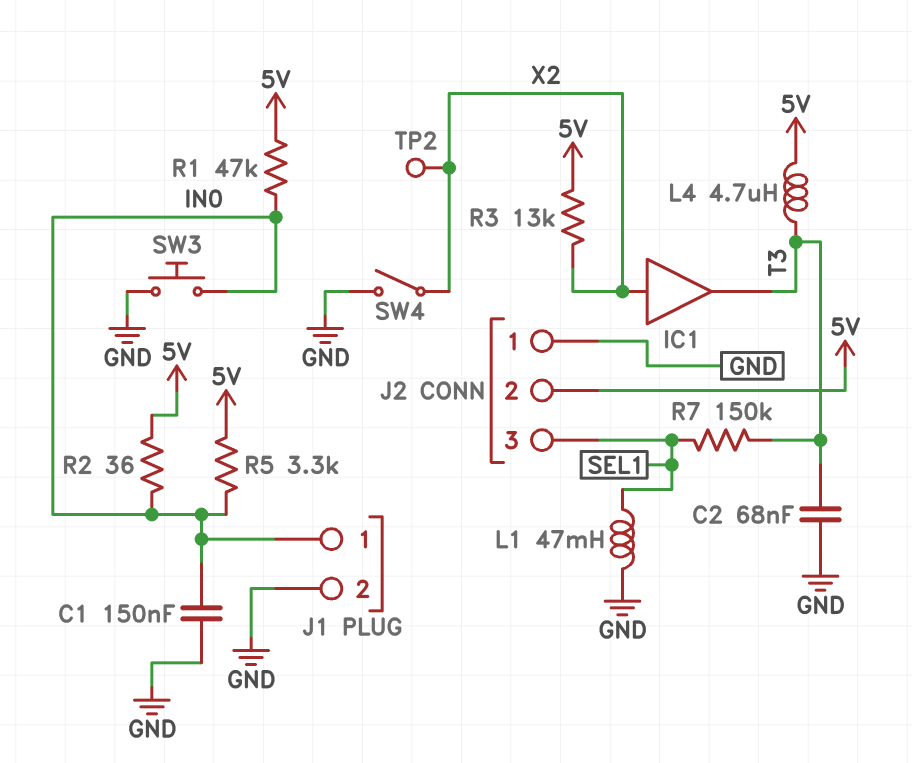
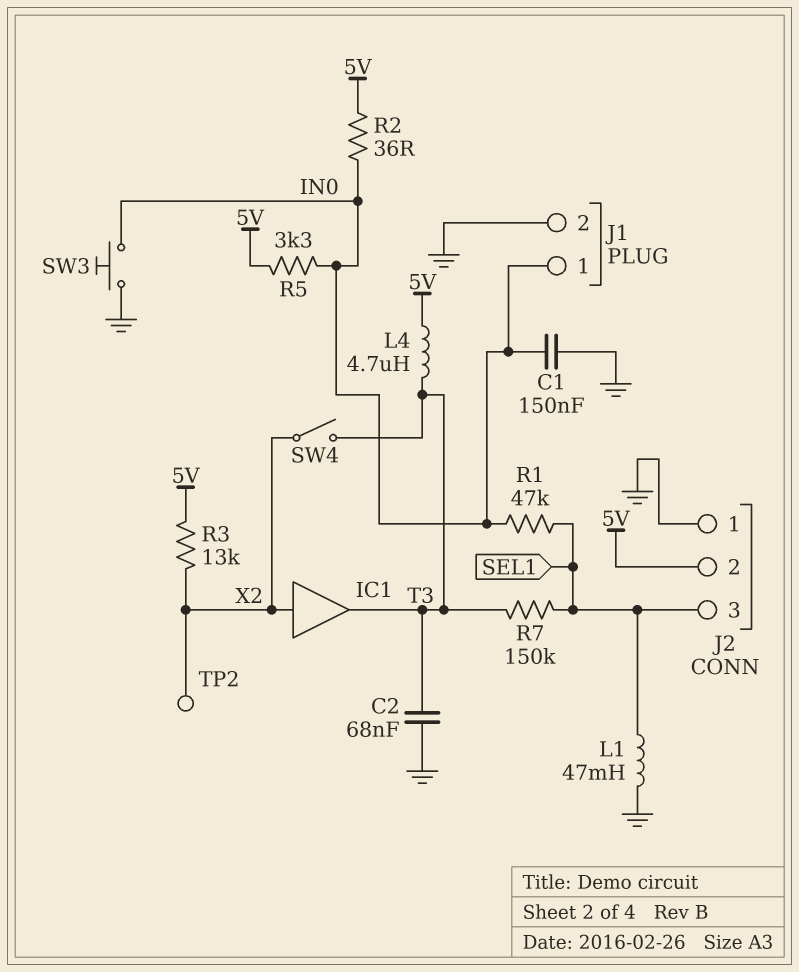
R1: 47k (5V, IN0) -> 47k (IN0, SEL1)
SW4: switch (GND, X2) -> switch (T3, X2)

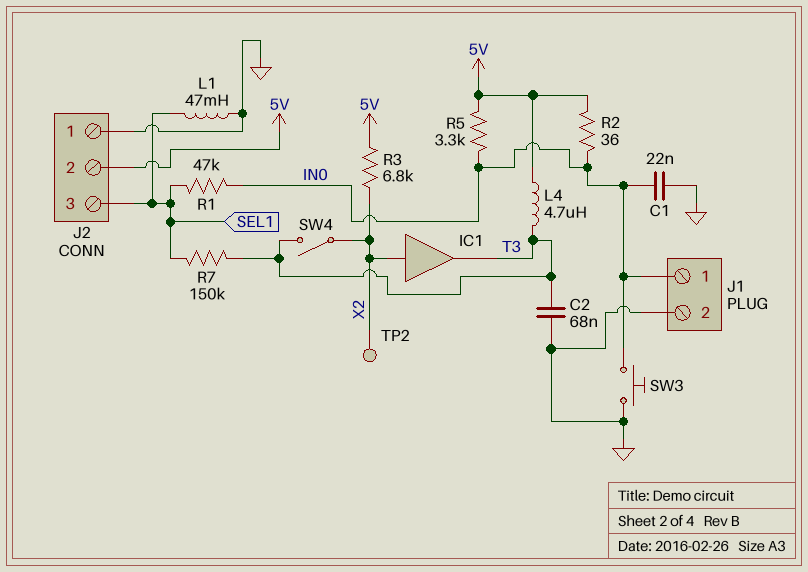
C1: 150nF (GND, IN0) -> 22nF (GND, IN0)
R3: 13k (5V, X2) -> 6.8k (5V, X2)

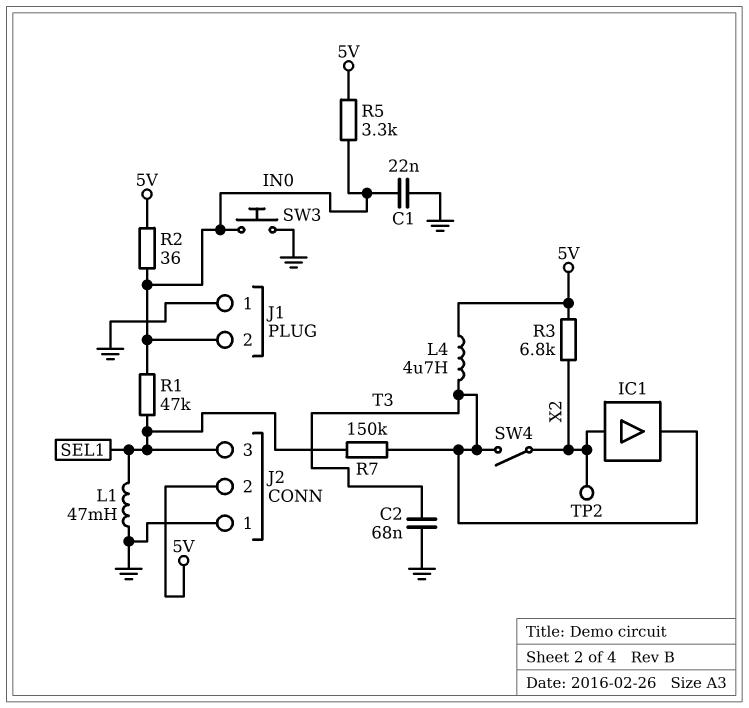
J1 pin 1: IN0 -> GND
J1 pin 2: GND -> IN0

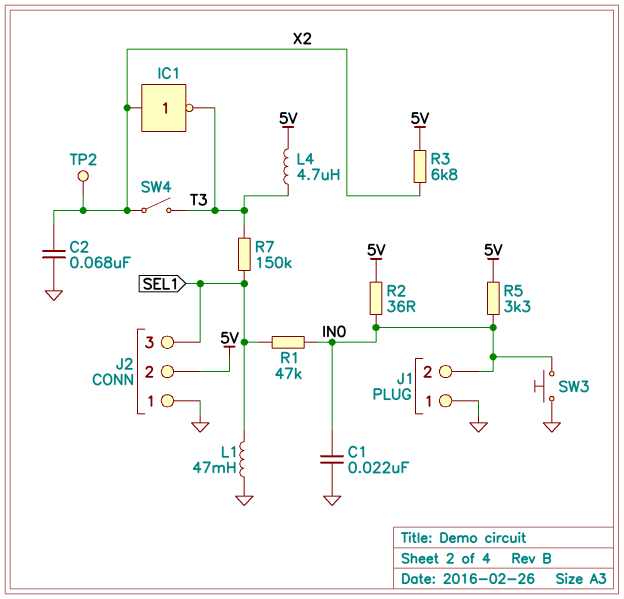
C2: 68nF (GND, T3) -> 68nF (GND, X2)
IC1: buffer (in X2, out T3) -> NOT (in X2, out T3)

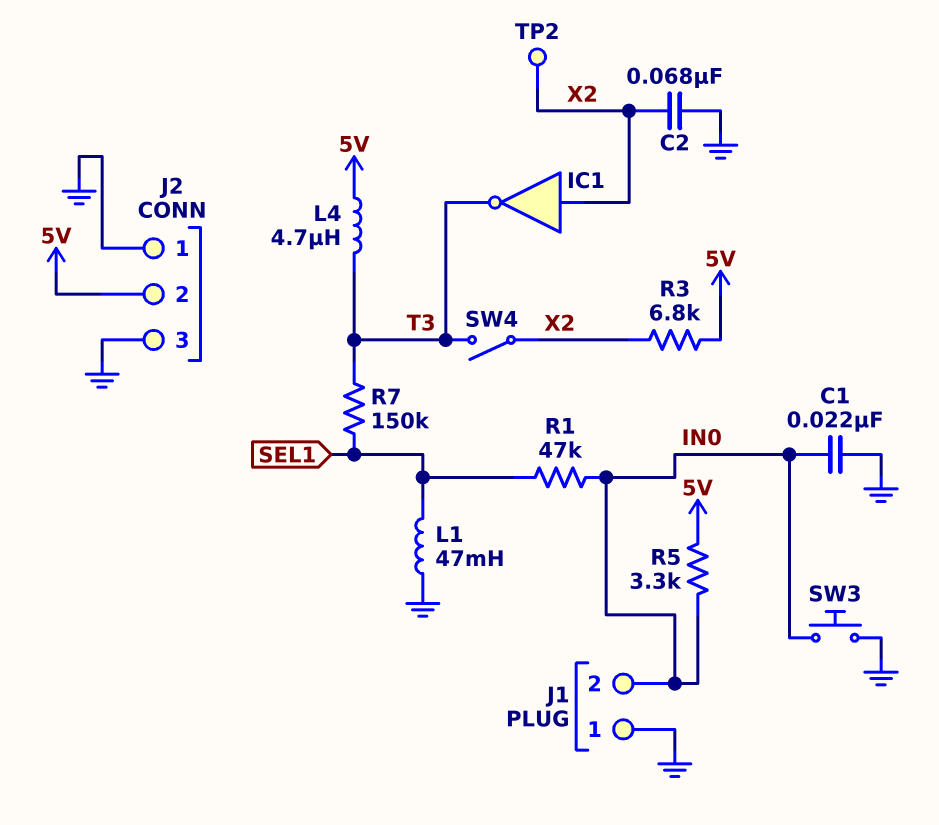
J2 pin 3: SEL1 -> GND
R2: 36 (5V, IN0) -> none

